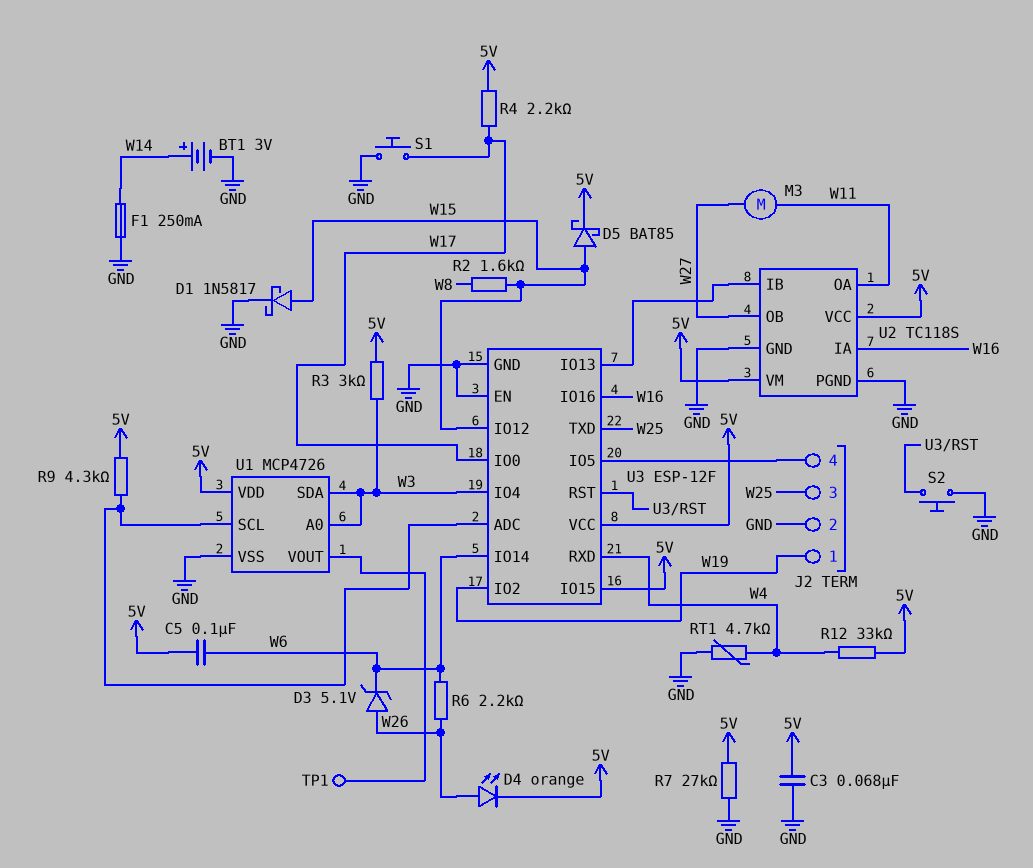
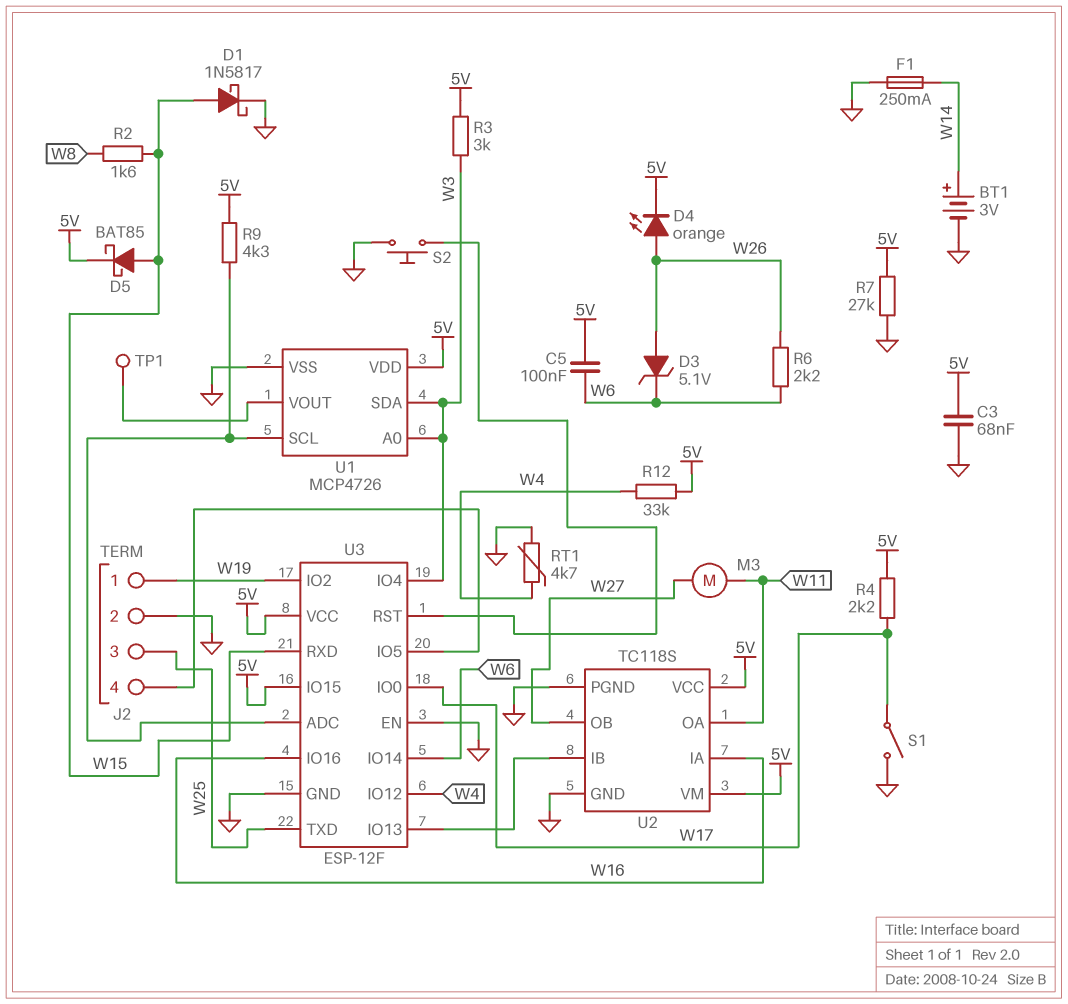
S1: button (GND, W17) -> switch (GND, W17)
U3 pin IO12: W15 -> W4
U3 pin RXD: W4 -> W15

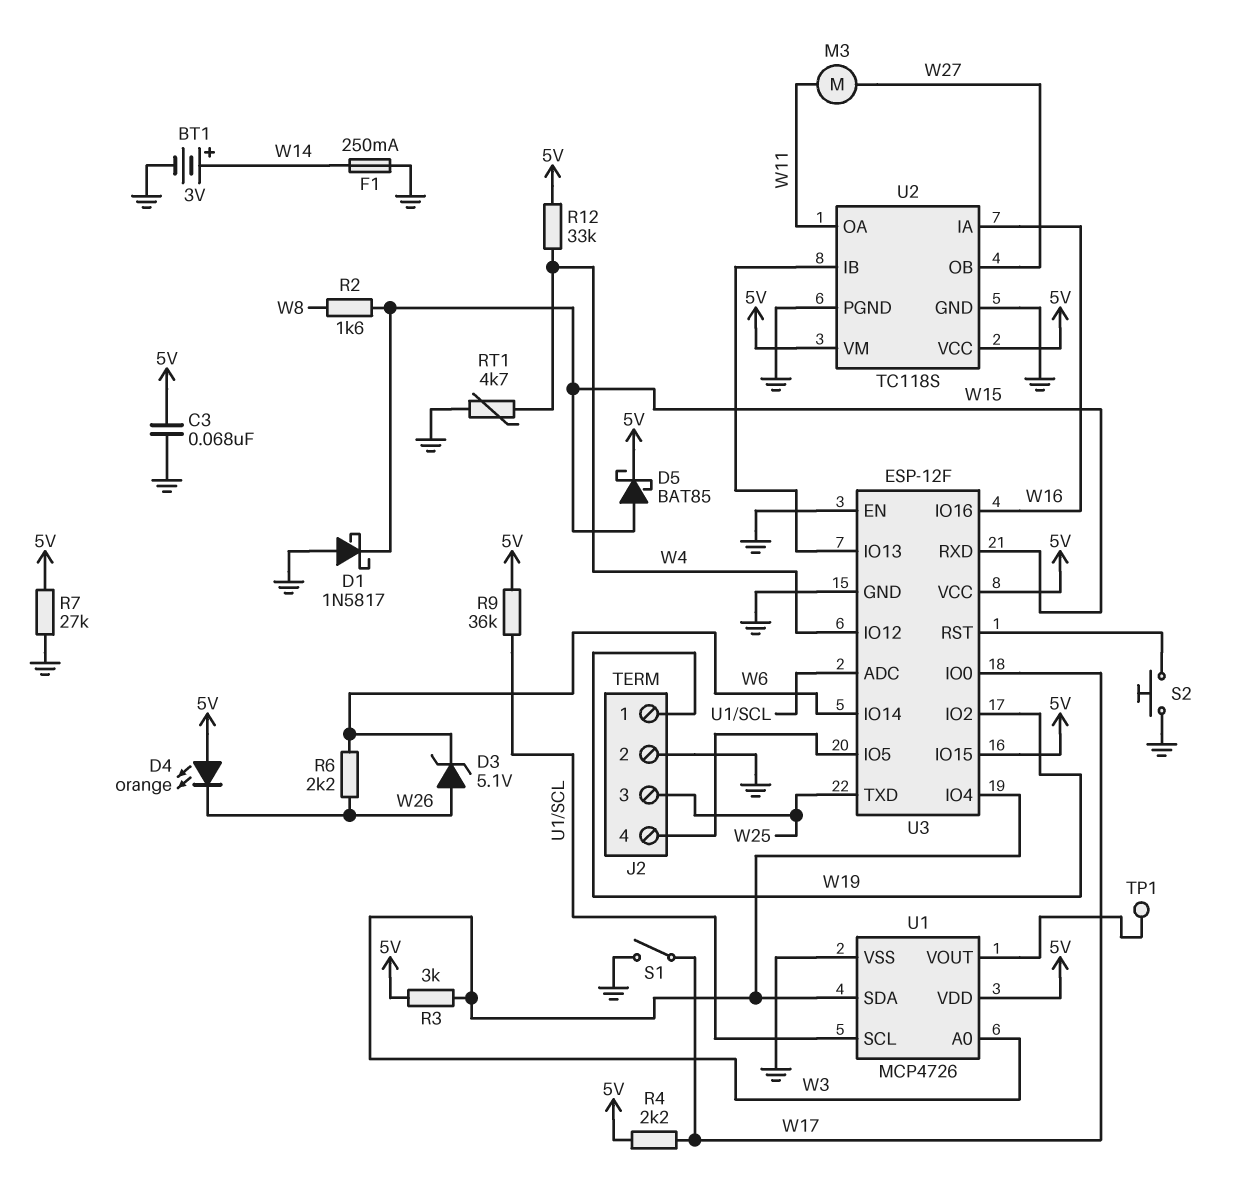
C5: 100nF (5V, W6) -> none
D1: schottky 1N5817 (A W15, K GND) -> schottky 1N5817 (A GND, K W15)
D4: LED orange (A W26, K 5V) -> LED orange (A 5V, K W26)
R9: 4.3k (5V, U1/SCL) -> 36k (5V, U1/SCL)

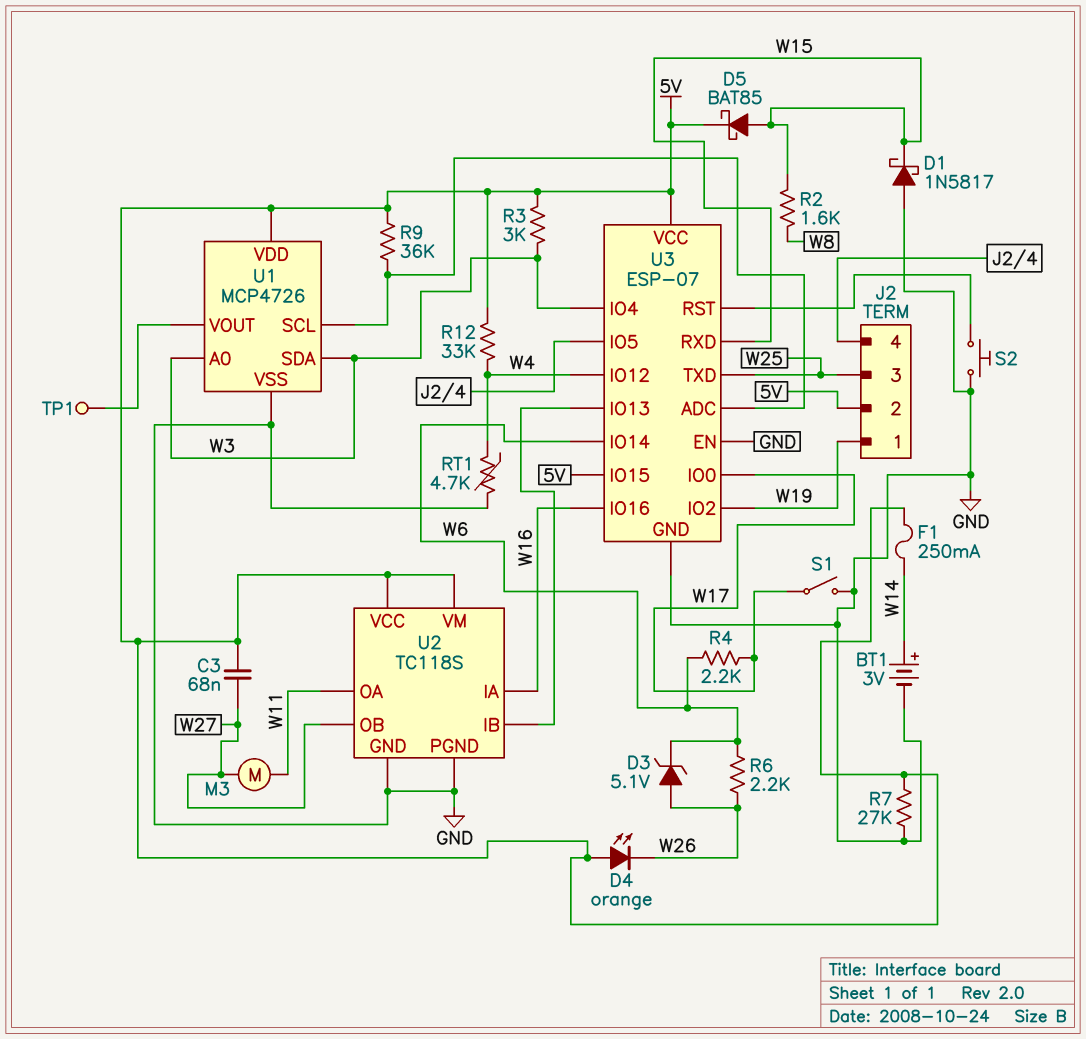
C3: 68nF (5V, GND) -> 68nF (5V, W27)
F1: 250mA (GND, W14) -> 250mA (5V, W14)
J2 pin 2: GND -> 5V
R4: 2.2k (5V, W17) -> 2.2k (W6, W17)
U3: ESP-12F -> ESP-07

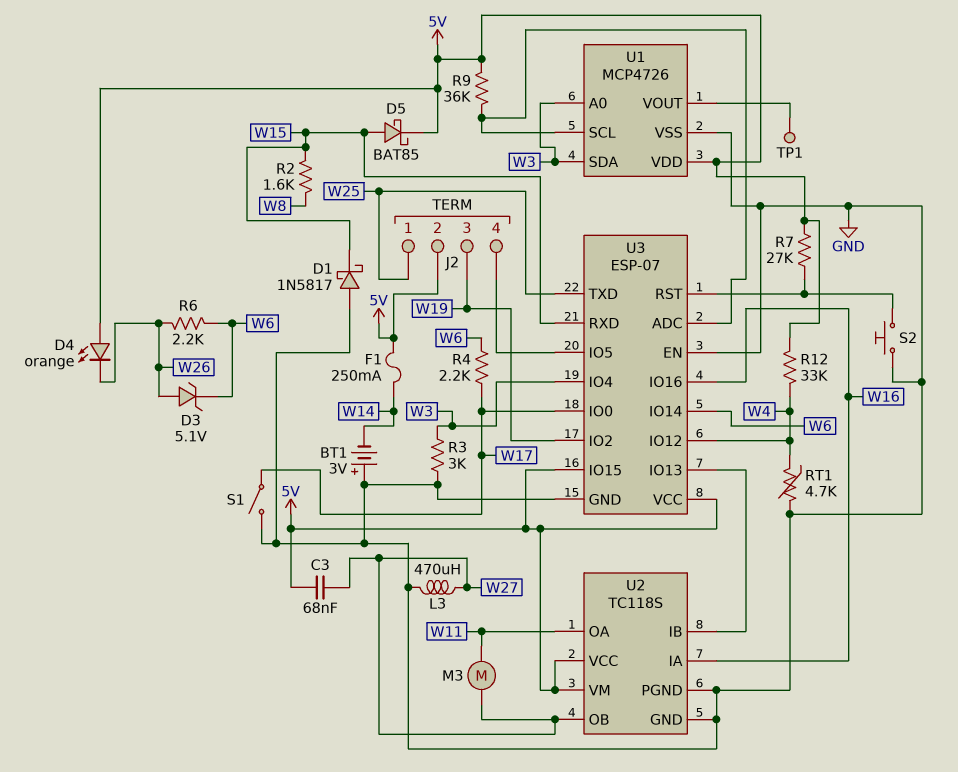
BT1: 3V (plus W14, minus GND) -> 3V (plus GND, minus W14)
J2 pin 1: W19 -> W25
J2 pin 3: W25 -> W19
L3: none -> 470uH (GND, W27)
R3: 3k (5V, W3) -> 3k (GND, W3)
R7: 27k (5V, GND) -> 27k (5V, U3/RST)

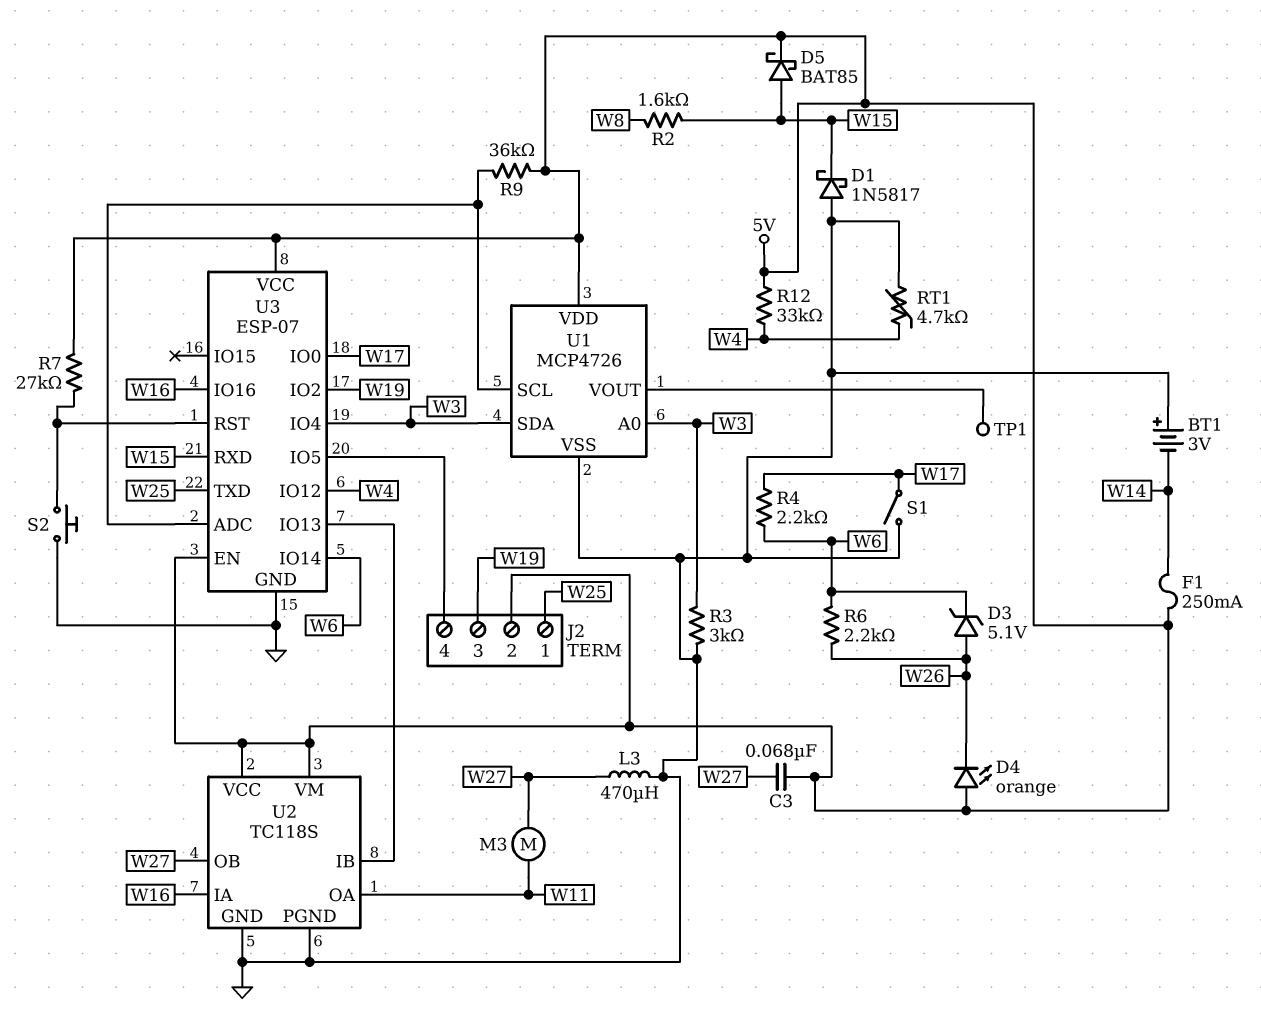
U3 pin EN: GND -> 5V
U3 pin IO15: 5V -> none

